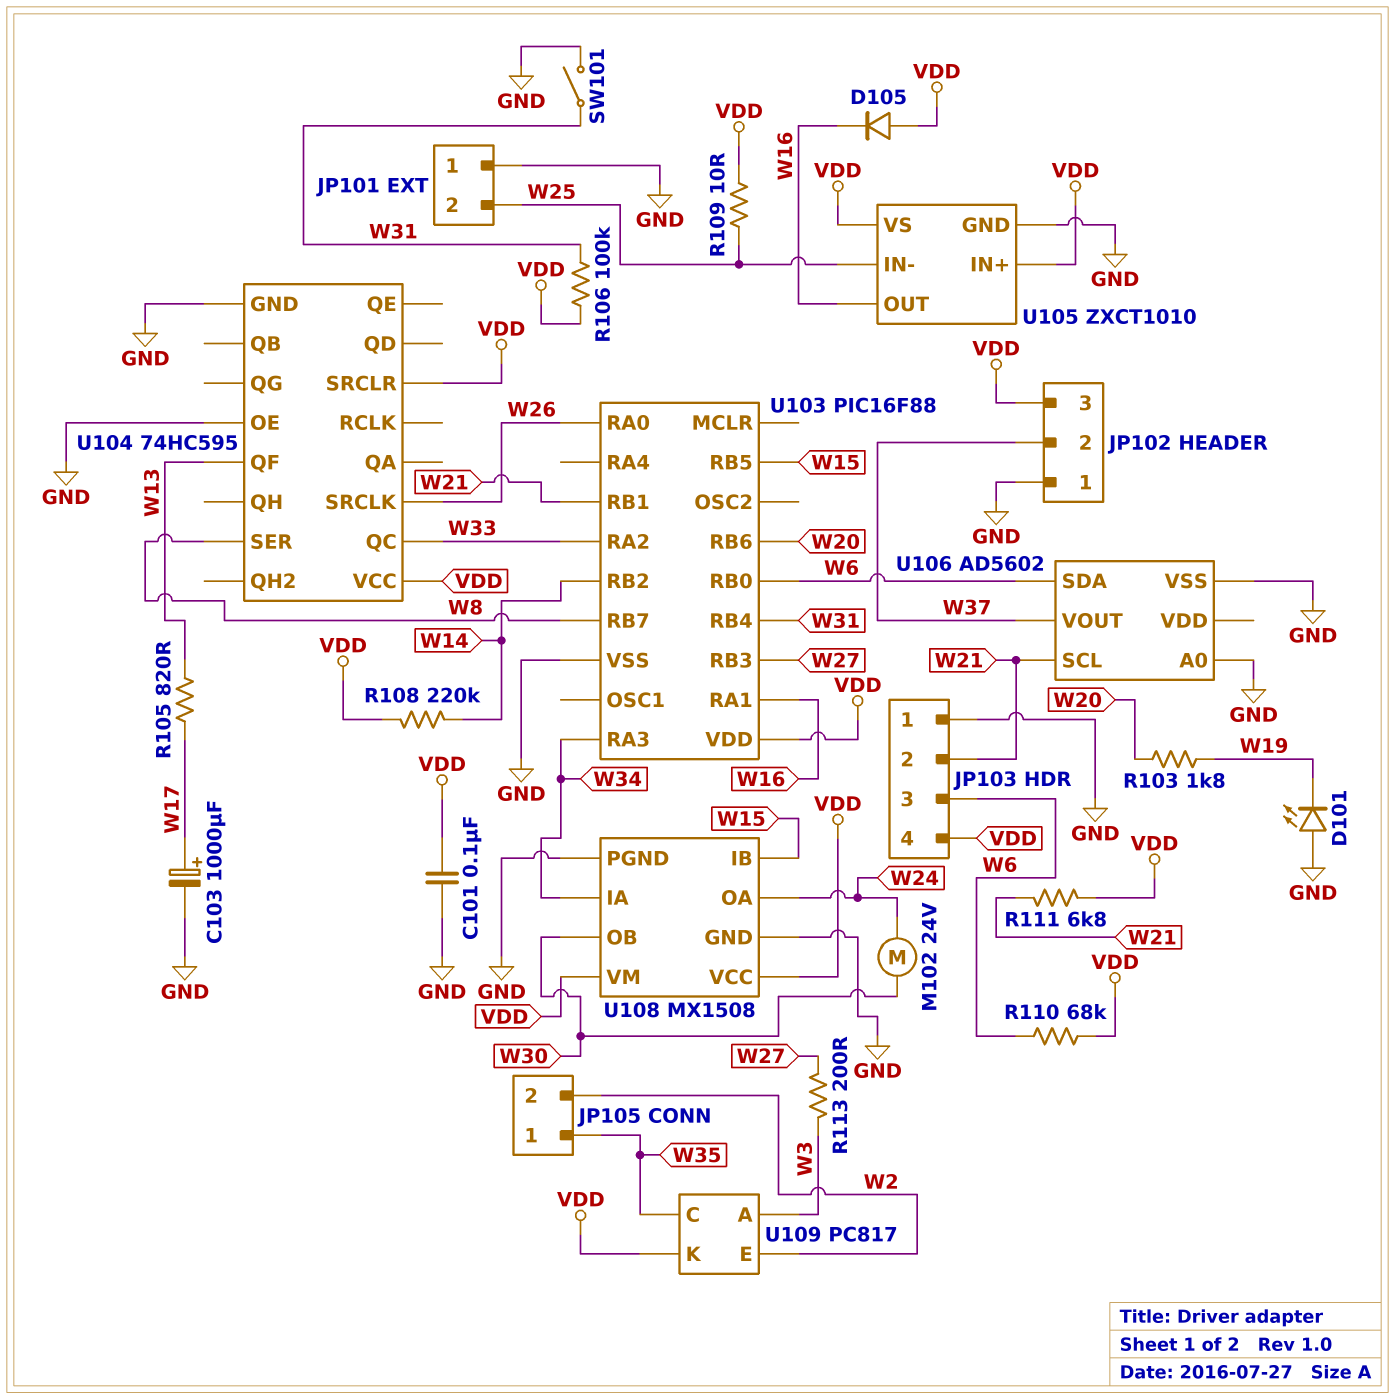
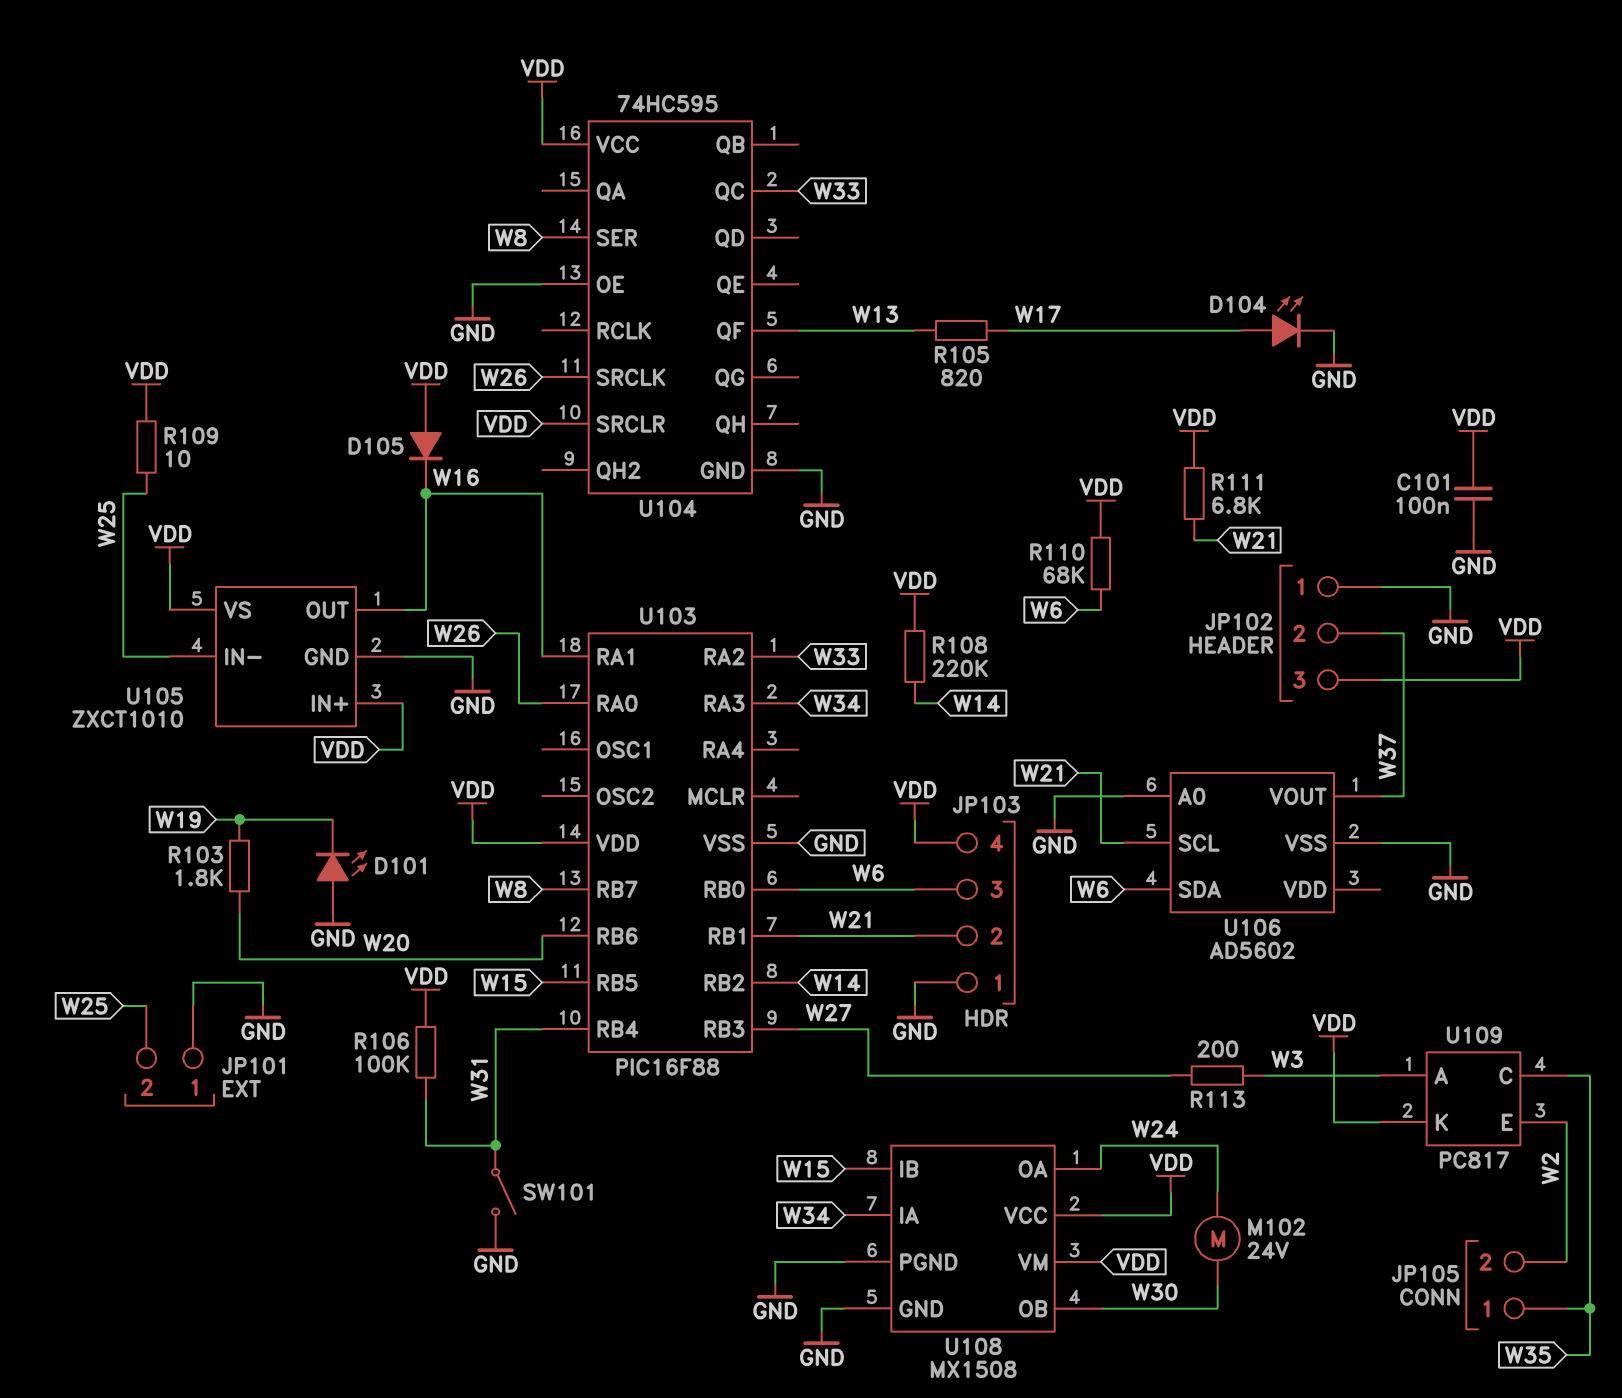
C103: 1000uF (plus W17, minus GND) -> none
D104: none -> LED (A W17, K GND)

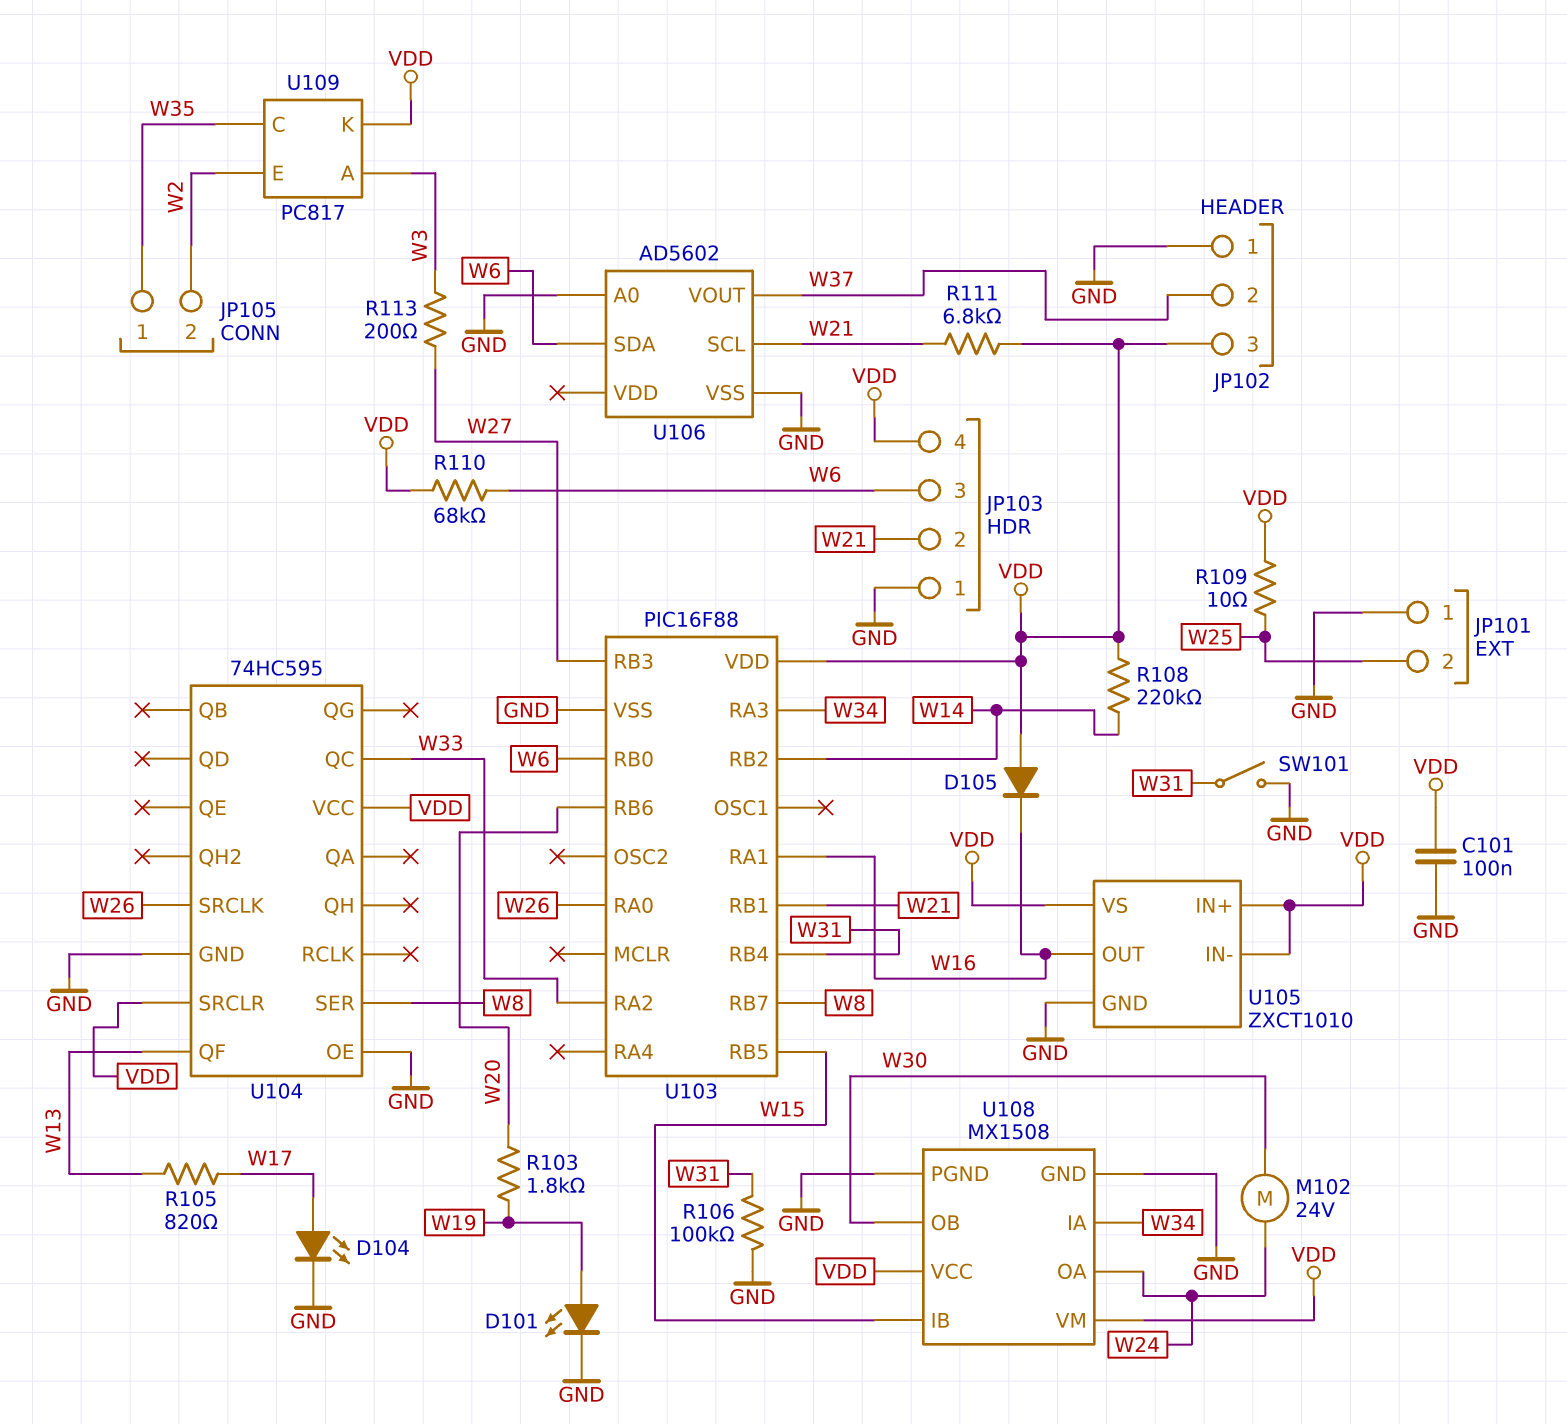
D101: LED (A GND, K W19) -> LED (A W19, K GND)
R106: 100k (VDD, W31) -> 100k (GND, W31)
U105 pin IN-: W25 -> VDD

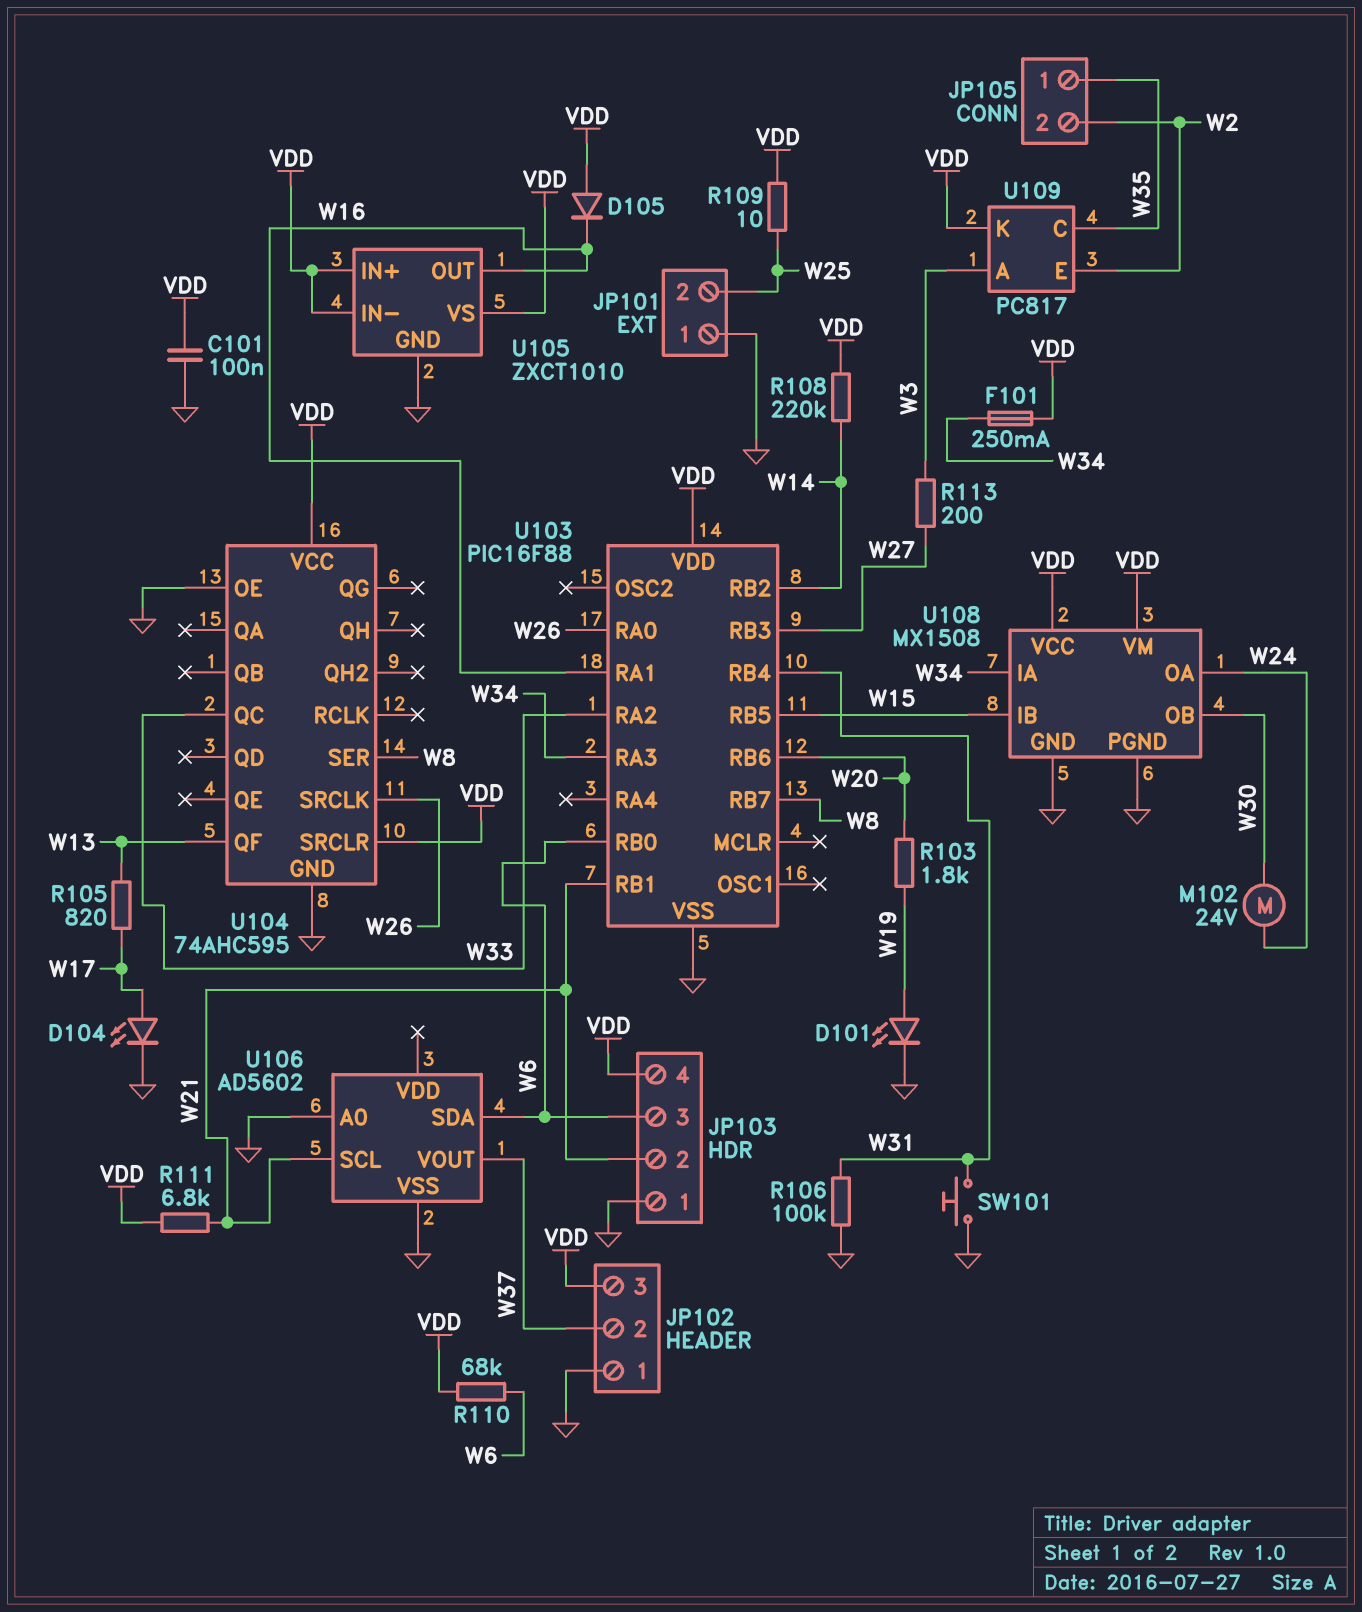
F101: none -> 250mA (VDD, W34)
SW101: switch (GND, W31) -> button (GND, W31)
U104: 74HC595 -> 74AHC595

